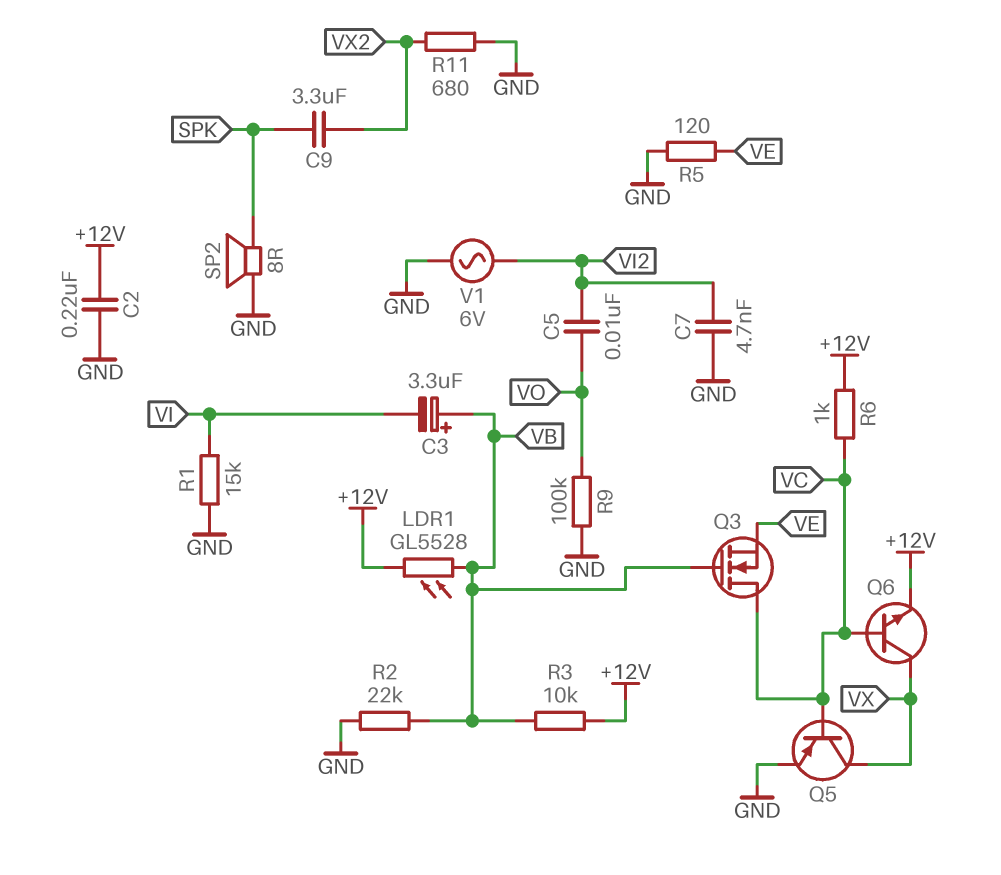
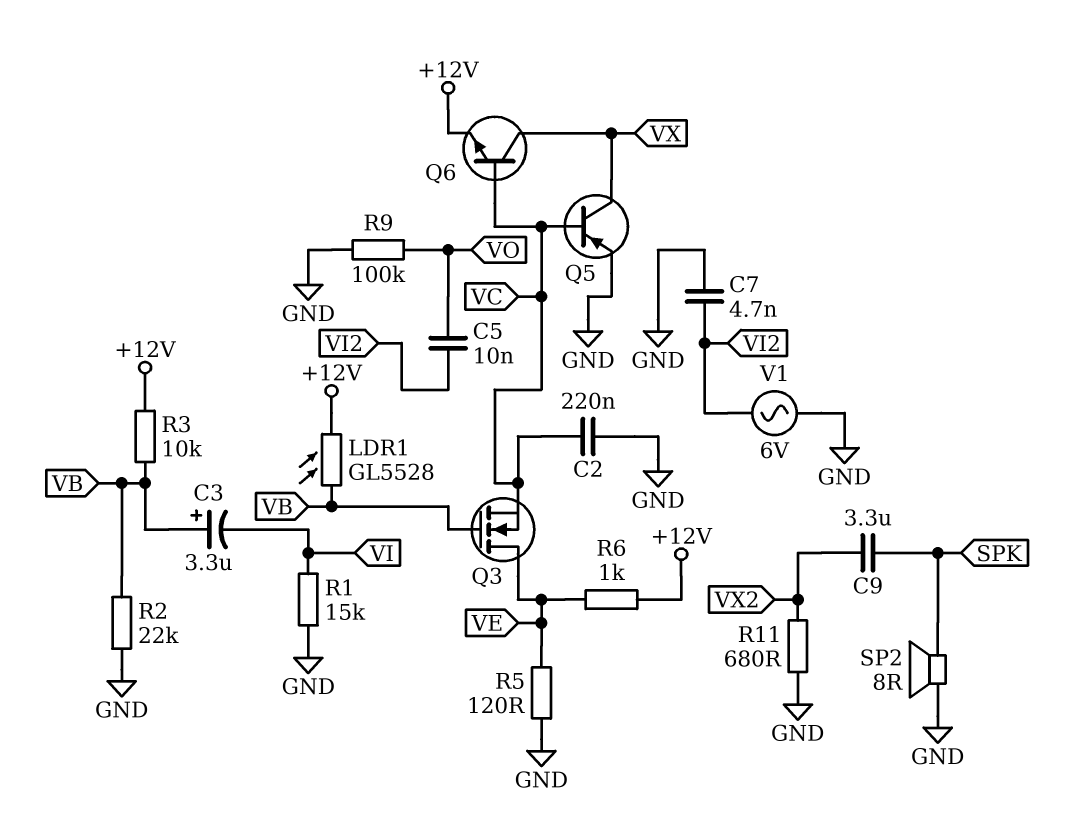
C2: 220nF (+12V, GND) -> 220nF (GND, VC)
Q3: NMOS (G VB, D VC, S VE) -> NMOS (G VB, D VE, S VC)
R6: 1k (+12V, VC) -> 1k (+12V, VE)

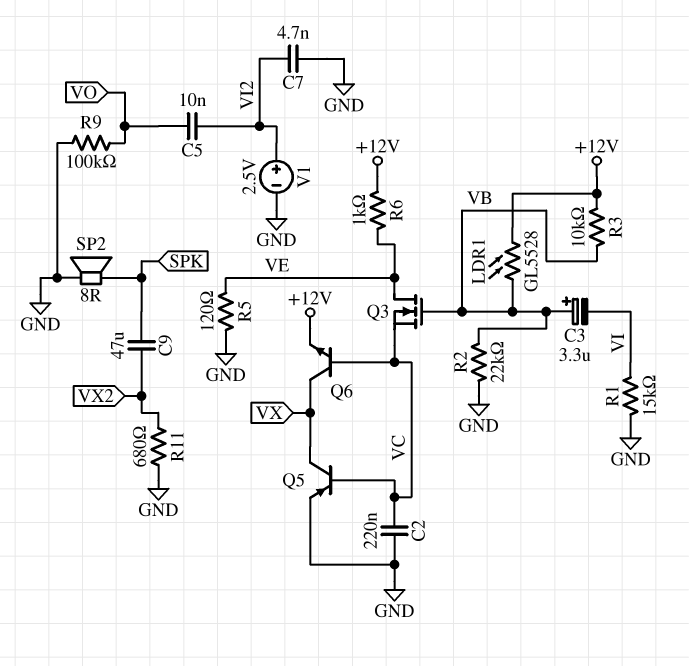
C9: 3.3uF (SPK, VX2) -> 47uF (SPK, VX2)
V1: AC 6V (GND, VI2) -> 2.5V (plus VI2, minus GND)

